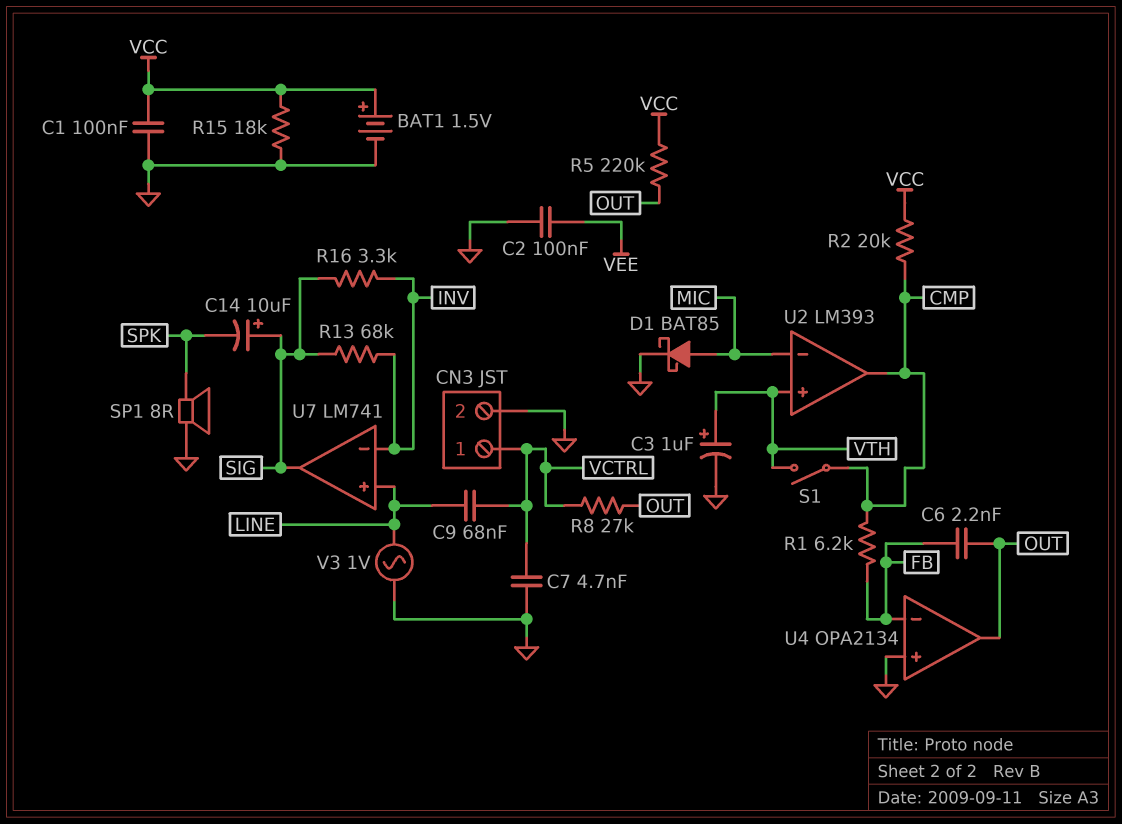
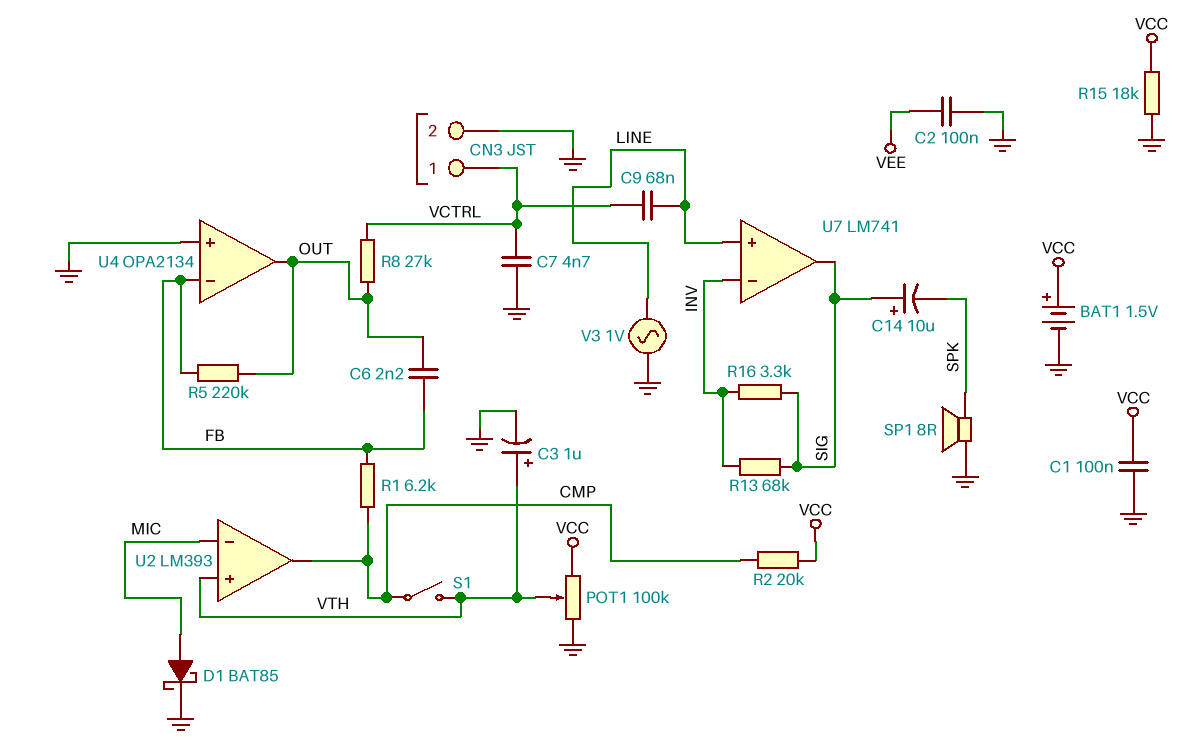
POT1: none -> 100k (GND, VCC, wiper VTH)
R5: 220k (OUT, VCC) -> 220k (FB, OUT)

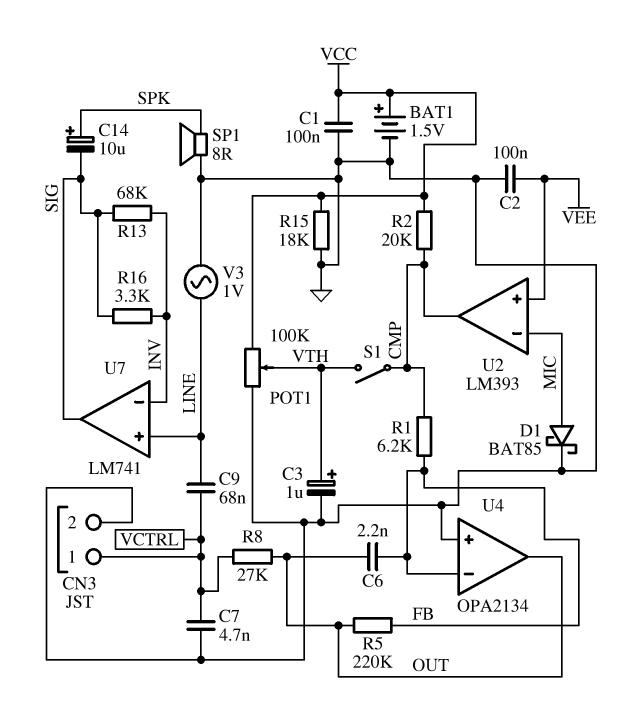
C14: 10uF (plus SIG, minus SPK) -> 10uF (plus SPK, minus SIG)
U2 pin in+: VTH -> VEE

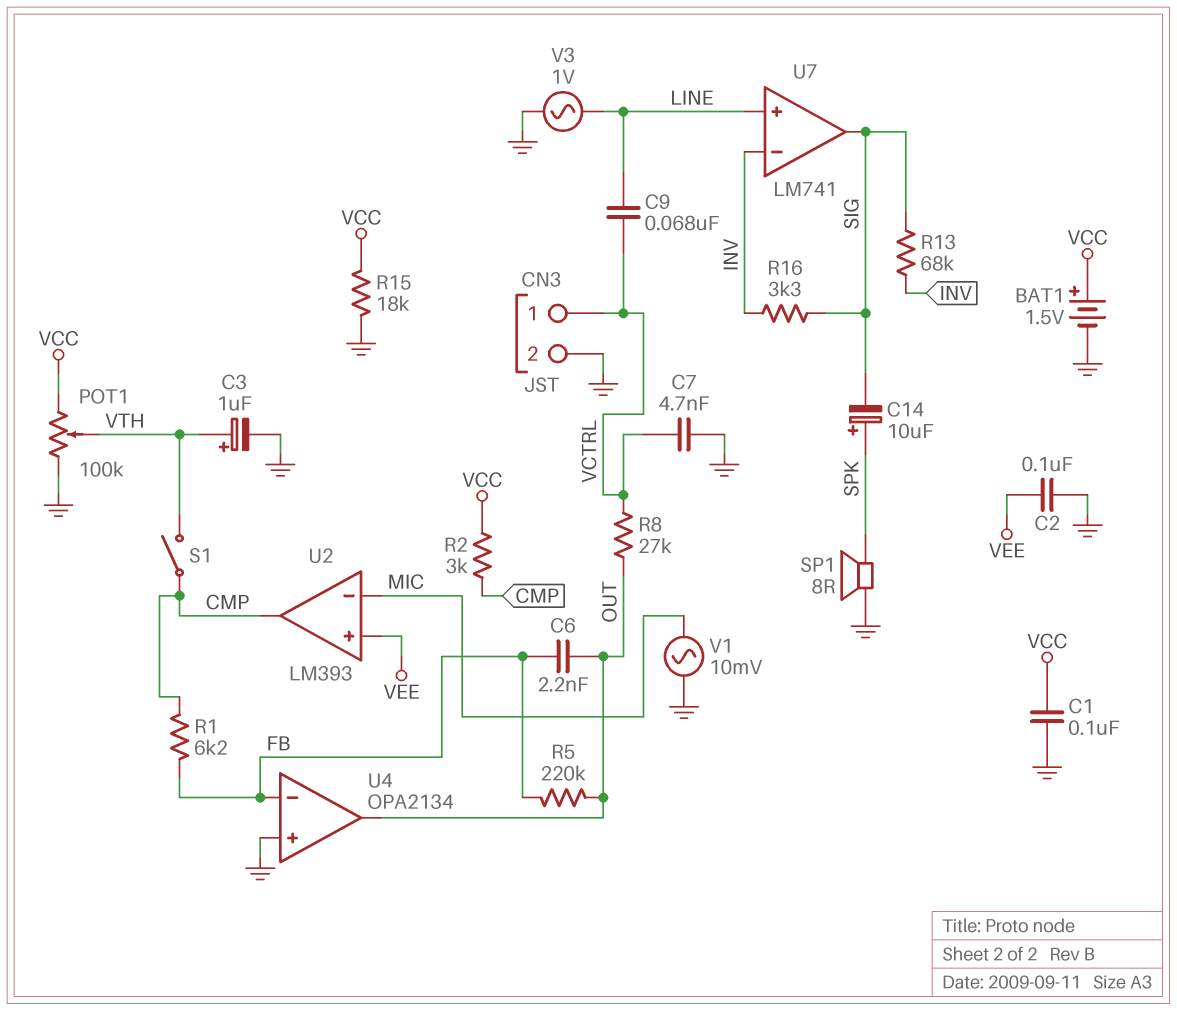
D1: schottky BAT85 (A MIC, K GND) -> none
R2: 20k (CMP, VCC) -> 3k (CMP, VCC)
V1: none -> AC 10mV (GND, MIC)

